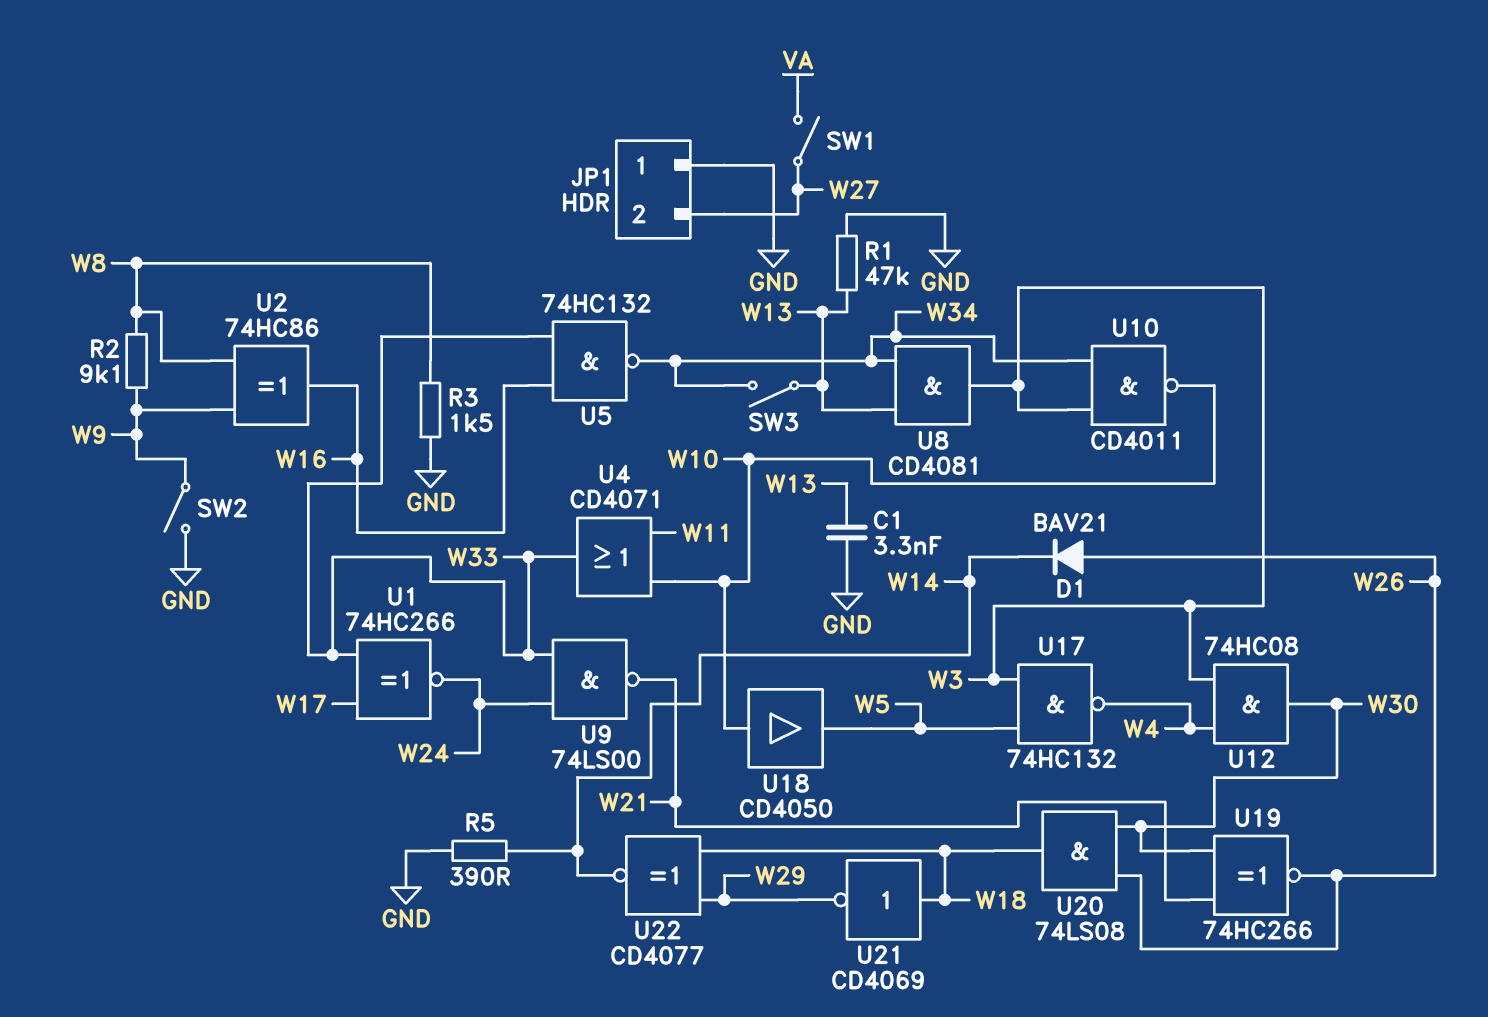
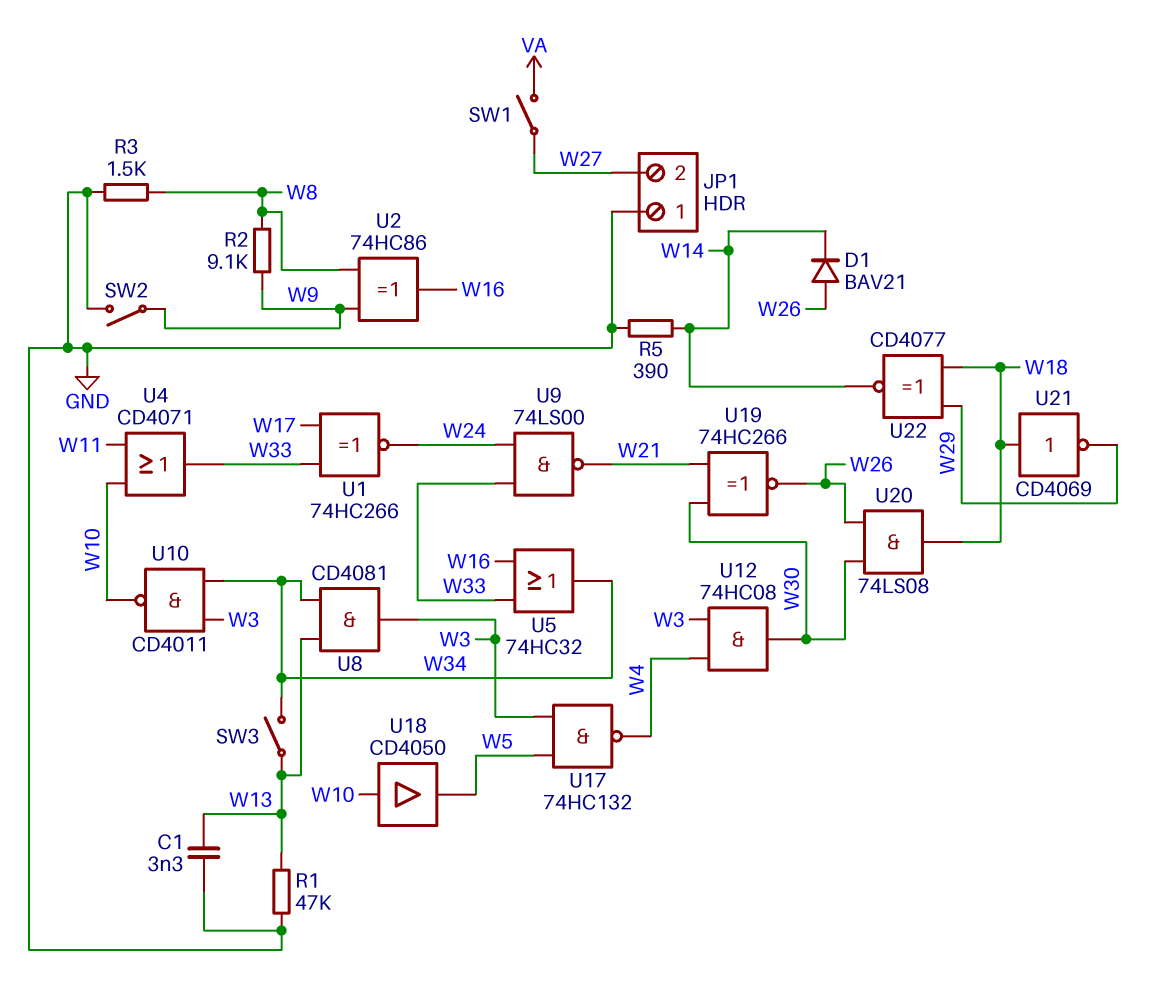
U5: NAND 74HC132 (in W16, in W33, out W34) -> OR 74HC32 (in W16, in W33, out W34)

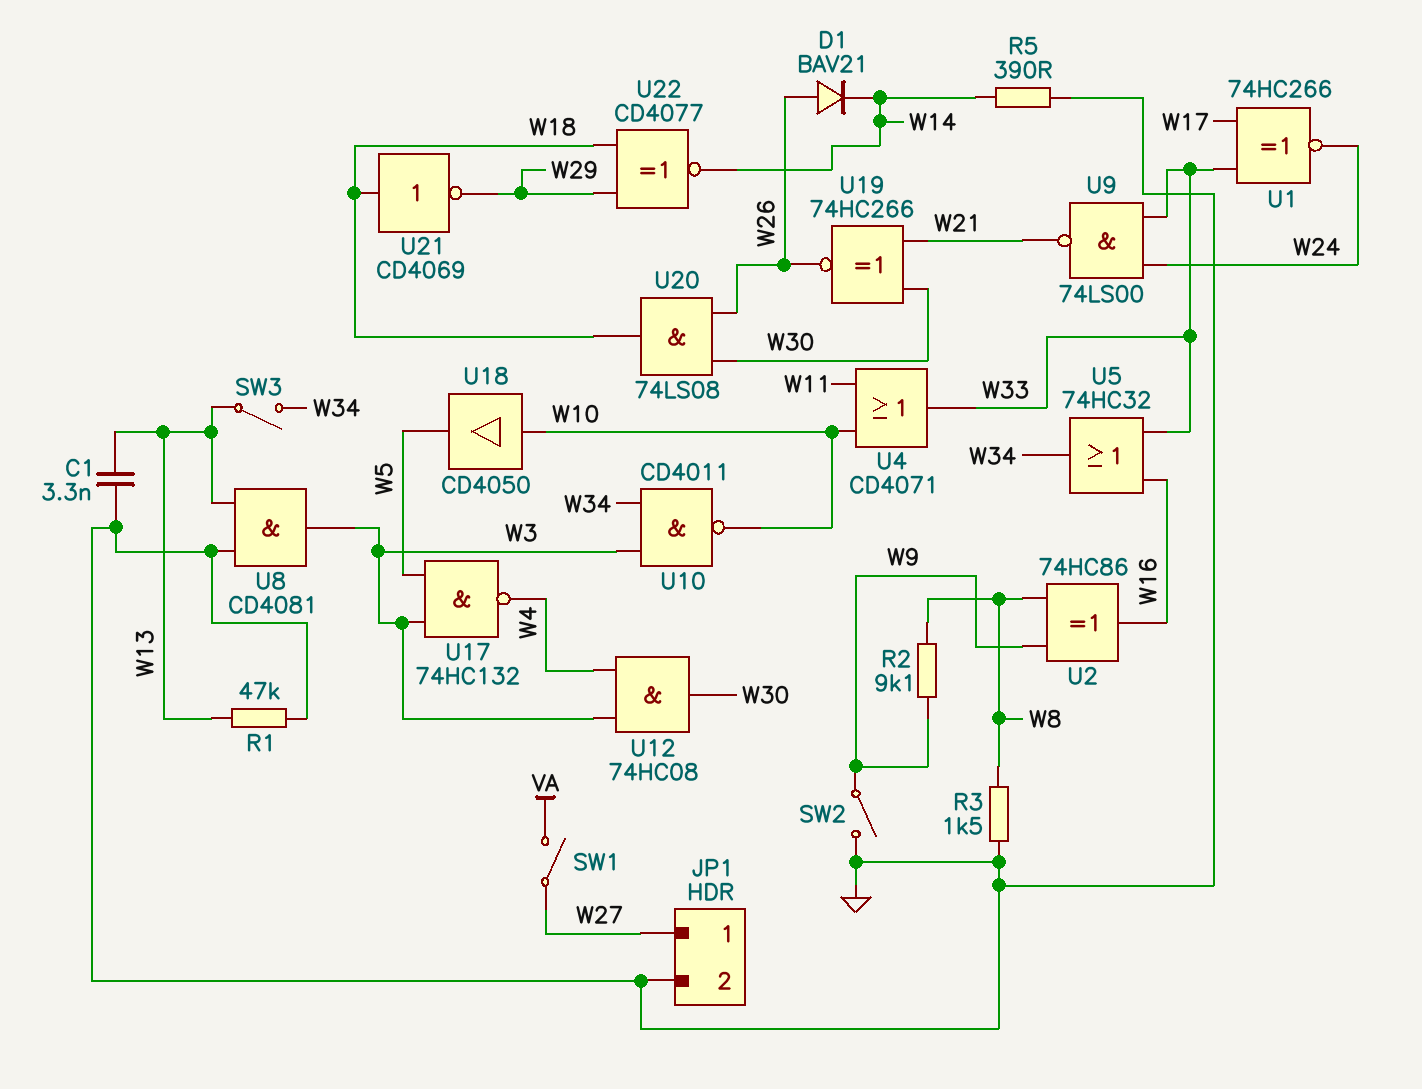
JP1 pin 1: GND -> W27
JP1 pin 2: W27 -> GND
U8: AND CD4081 (in W13, in W34, out W3) -> AND CD4081 (in GND, in W13, out W3)

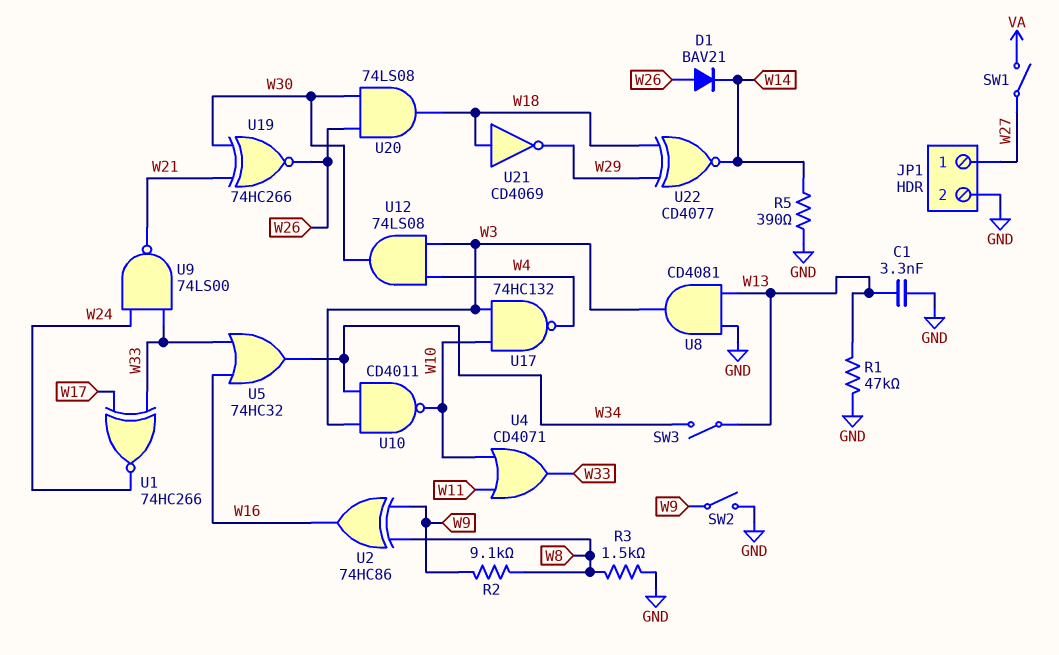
U12: AND 74HC08 (in W3, in W4, out W30) -> AND 74LS08 (in W3, in W4, out W30)
U17: NAND 74HC132 (in W3, in W5, out W4) -> NAND 74HC132 (in W3, in W10, out W4)
U18: buffer CD4050 (in W10, out W5) -> none

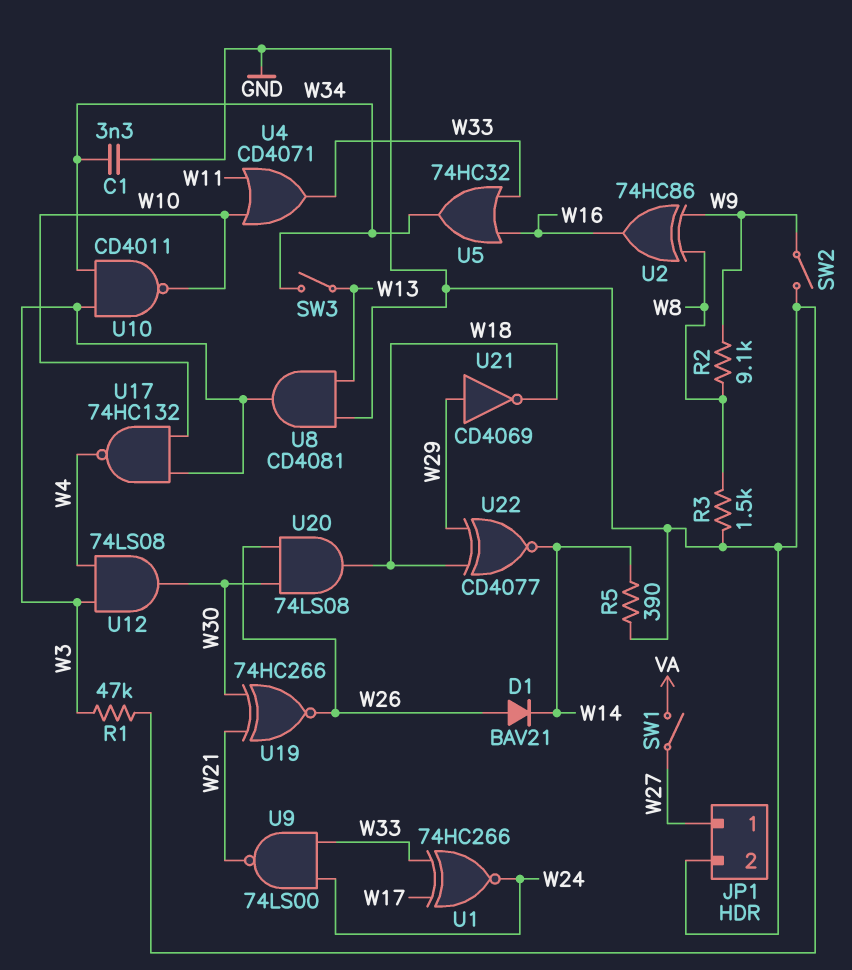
C1: 3.3nF (GND, W13) -> 3.3nF (GND, W34)
R1: 47k (GND, W13) -> 47k (GND, W3)
U21: NOT CD4069 (in W18, out W29) -> NOT CD4069 (in W29, out W18)

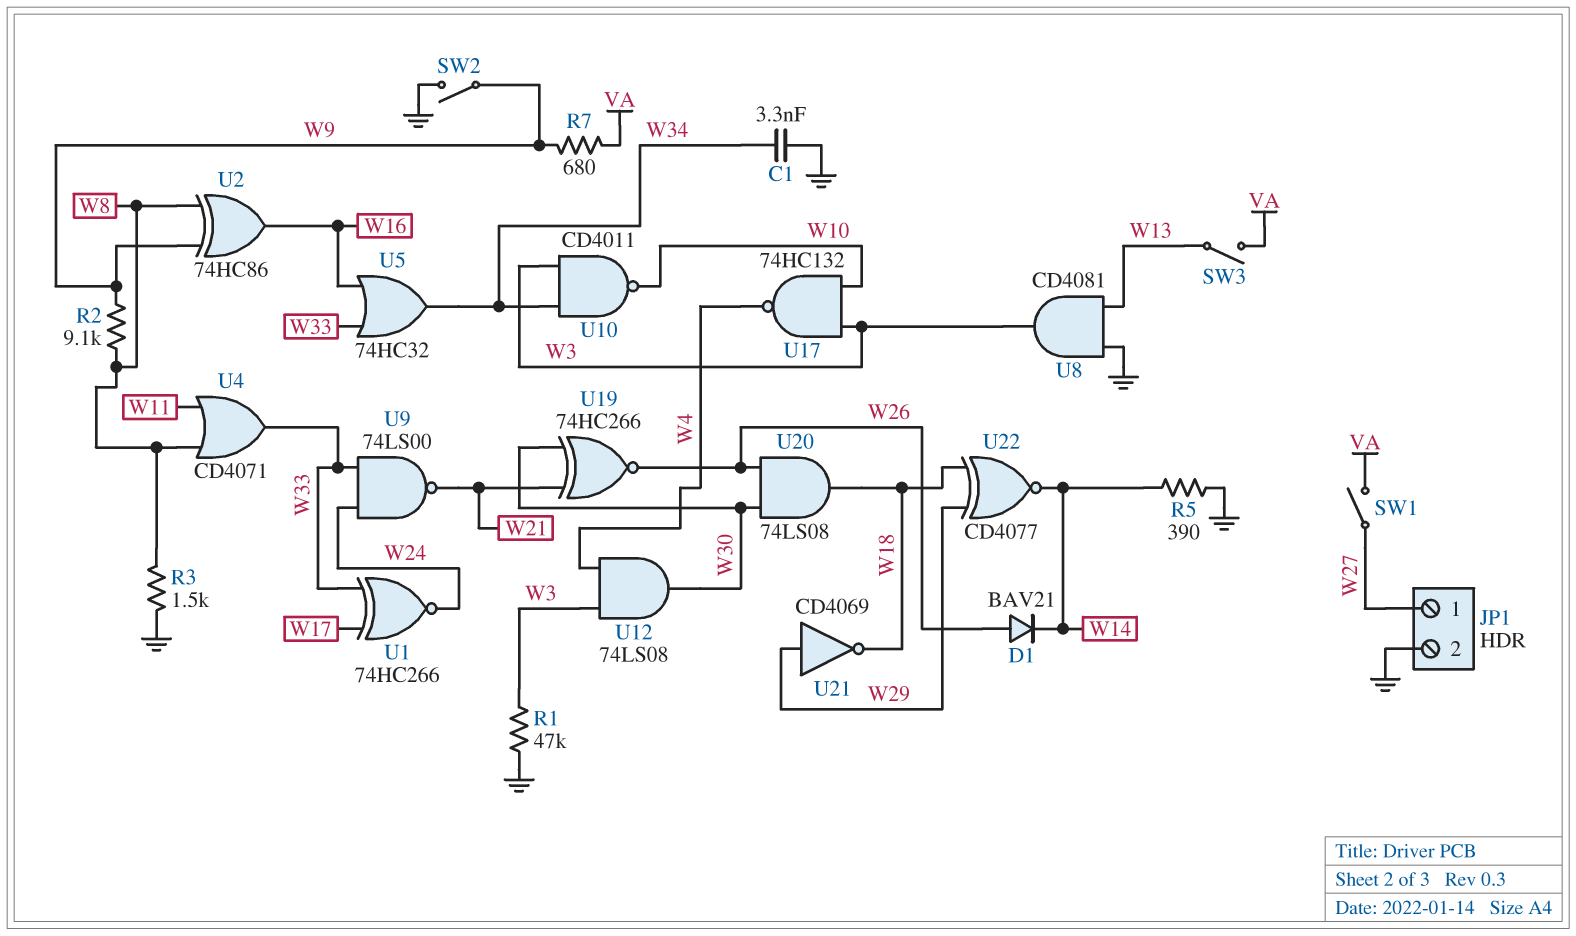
R7: none -> 680 (VA, W9)
SW3: switch (W13, W34) -> switch (VA, W13)
U4: OR CD4071 (in W10, in W11, out W33) -> OR CD4071 (in W8, in W11, out W33)

